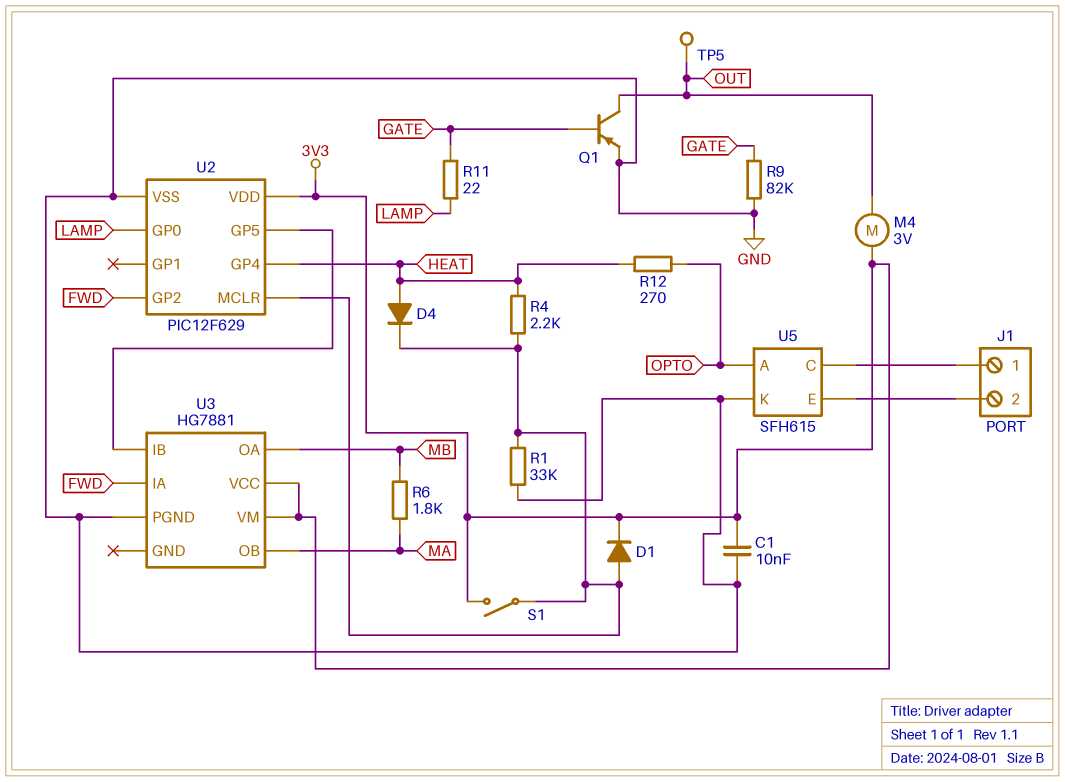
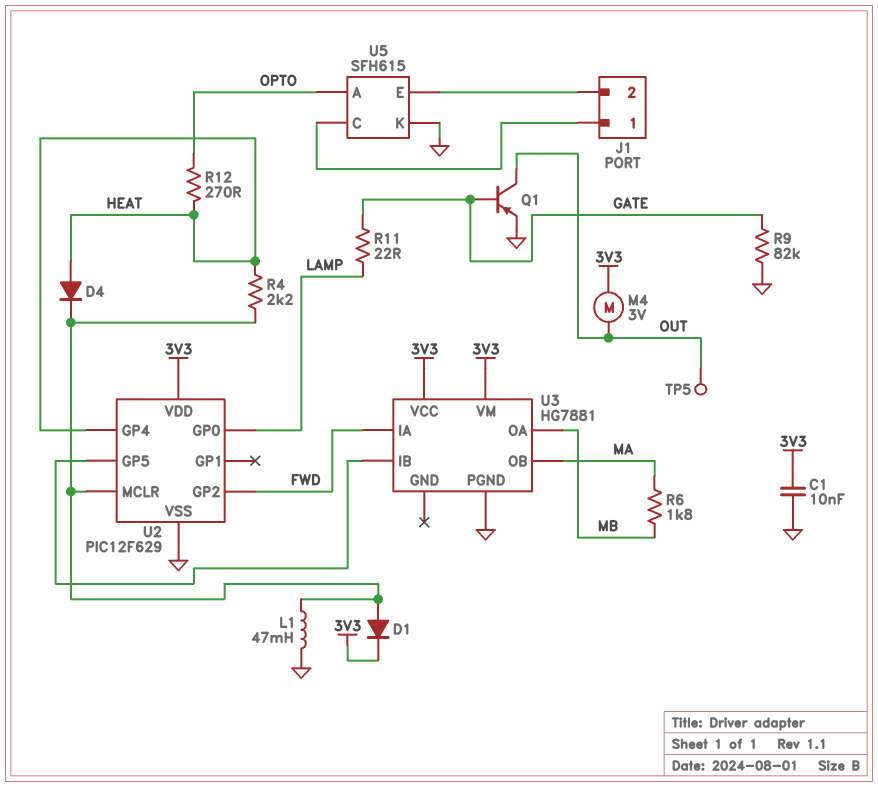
L1: none -> 47mH (GND, U2/MCLR)
R1: 33k (GND, U2/MCLR) -> none
S1: switch (3V3, U2/MCLR) -> none

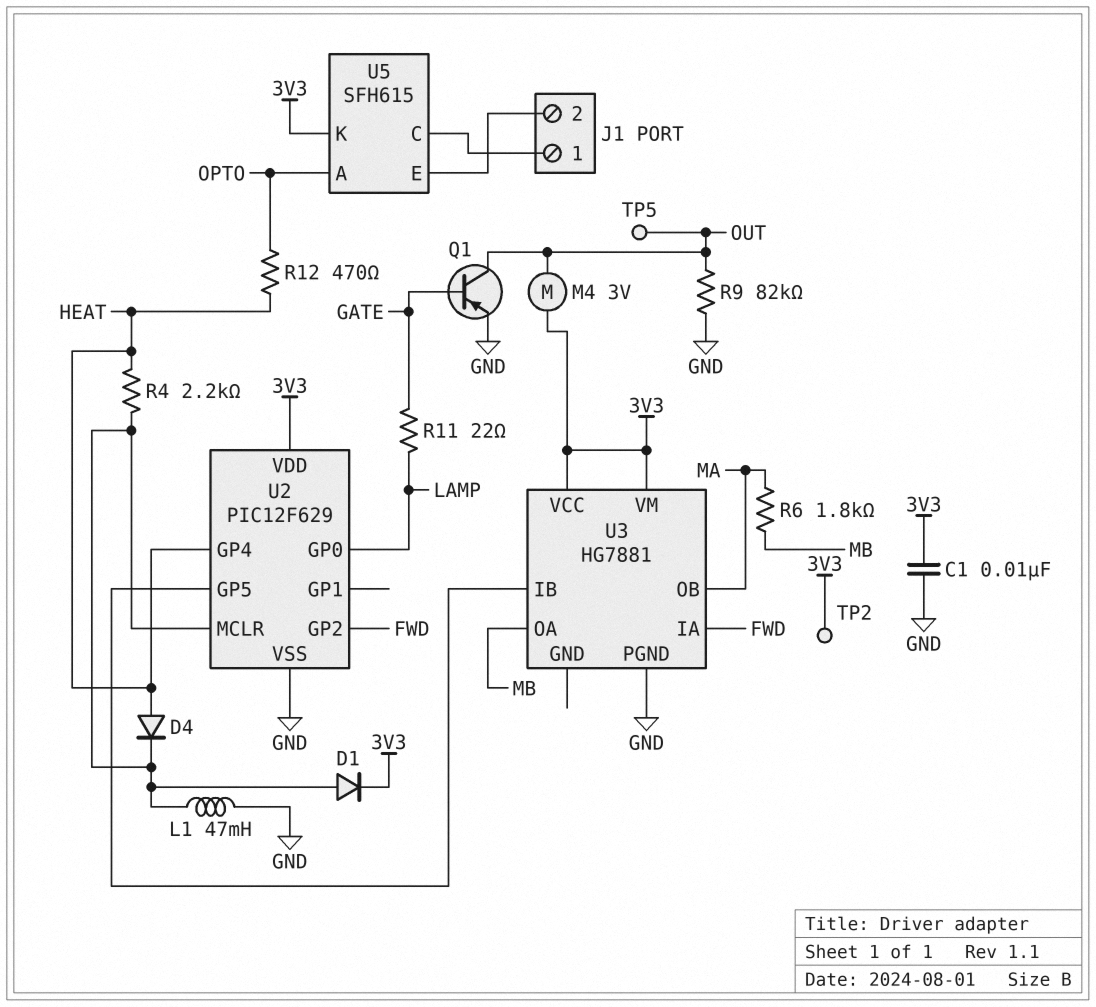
R9: 82k (GATE, GND) -> 82k (GND, OUT)
R12: 270 (HEAT, OPTO) -> 470 (HEAT, OPTO)
TP2: none -> test point (3V3)
U5 pin K: GND -> 3V3

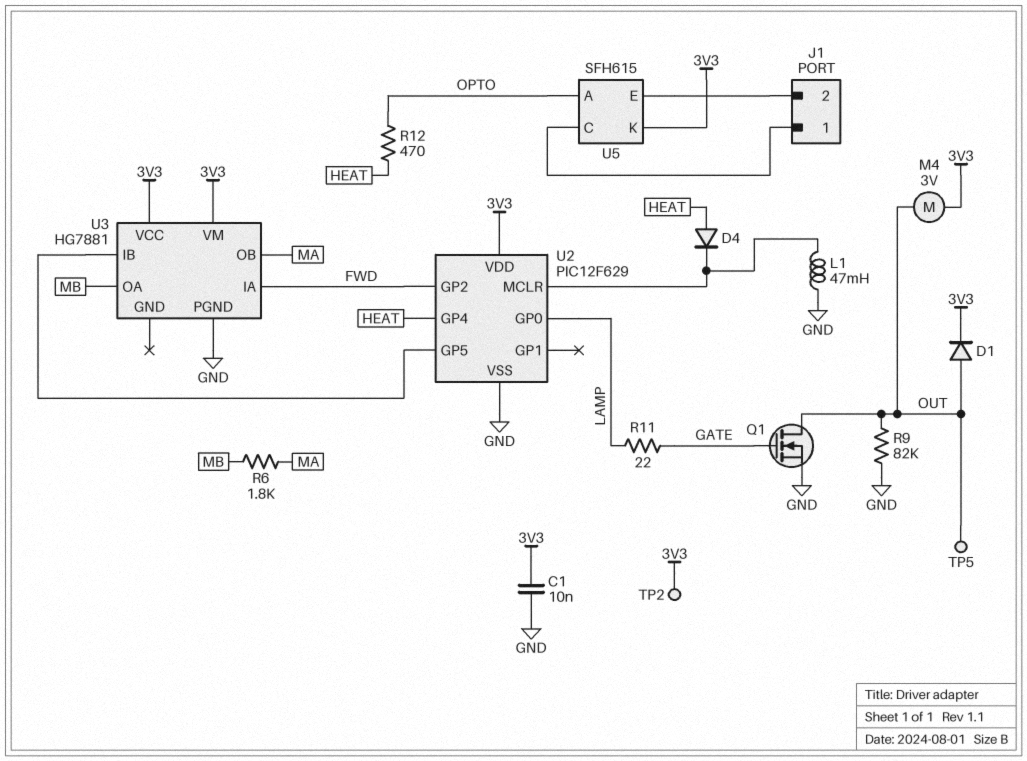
D1: diode (A U2/MCLR, K 3V3) -> diode (A OUT, K 3V3)
Q1: PNP (B GATE, C OUT, E GND) -> NMOS (G GATE, D OUT, S GND)
R4: 2.2k (HEAT, U2/MCLR) -> none

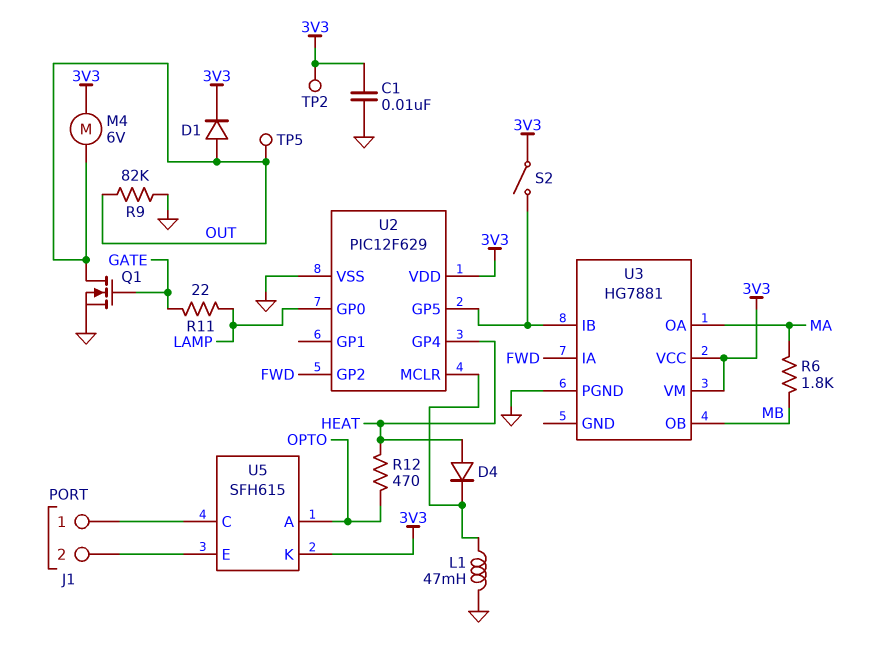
M4: motor 3V (3V3, OUT) -> motor 6V (3V3, OUT)
S2: none -> switch (3V3, U2/GP5)
U3 pin OA: MB -> MA
U3 pin OB: MA -> MB

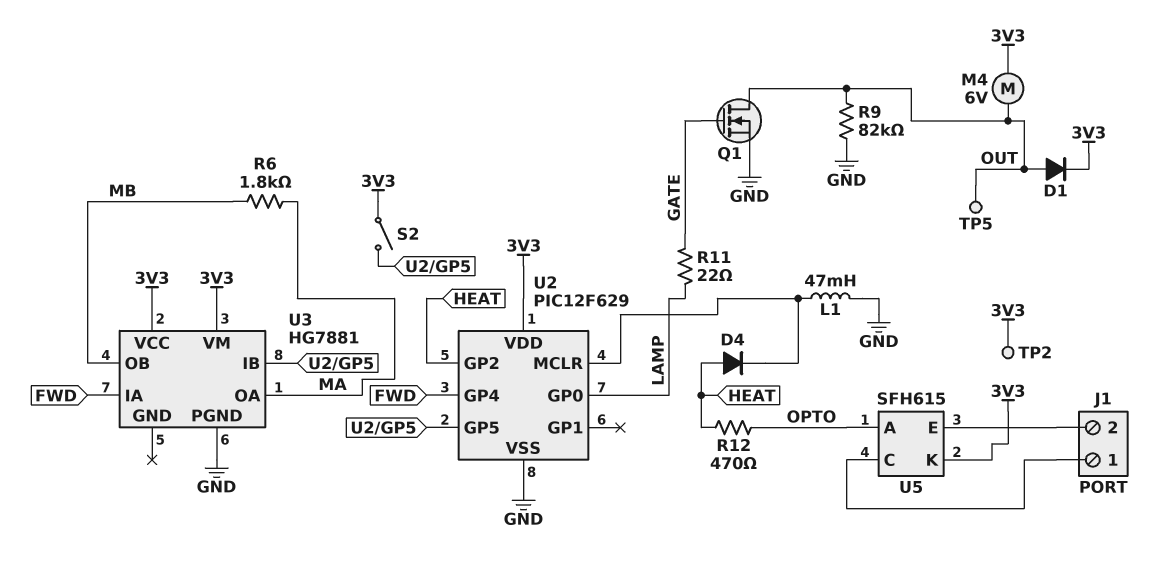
C1: 10nF (3V3, GND) -> none
U2 pin GP2: FWD -> HEAT
U2 pin GP4: HEAT -> FWD

